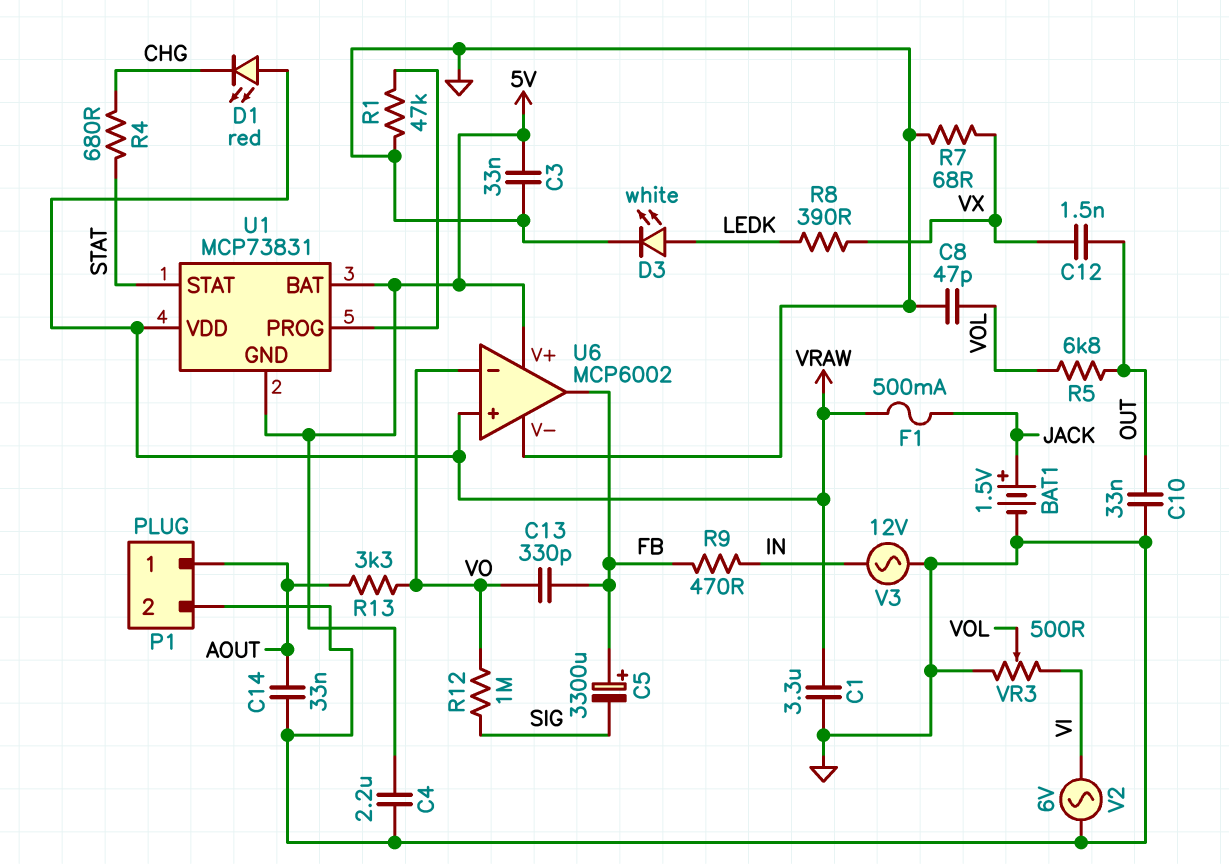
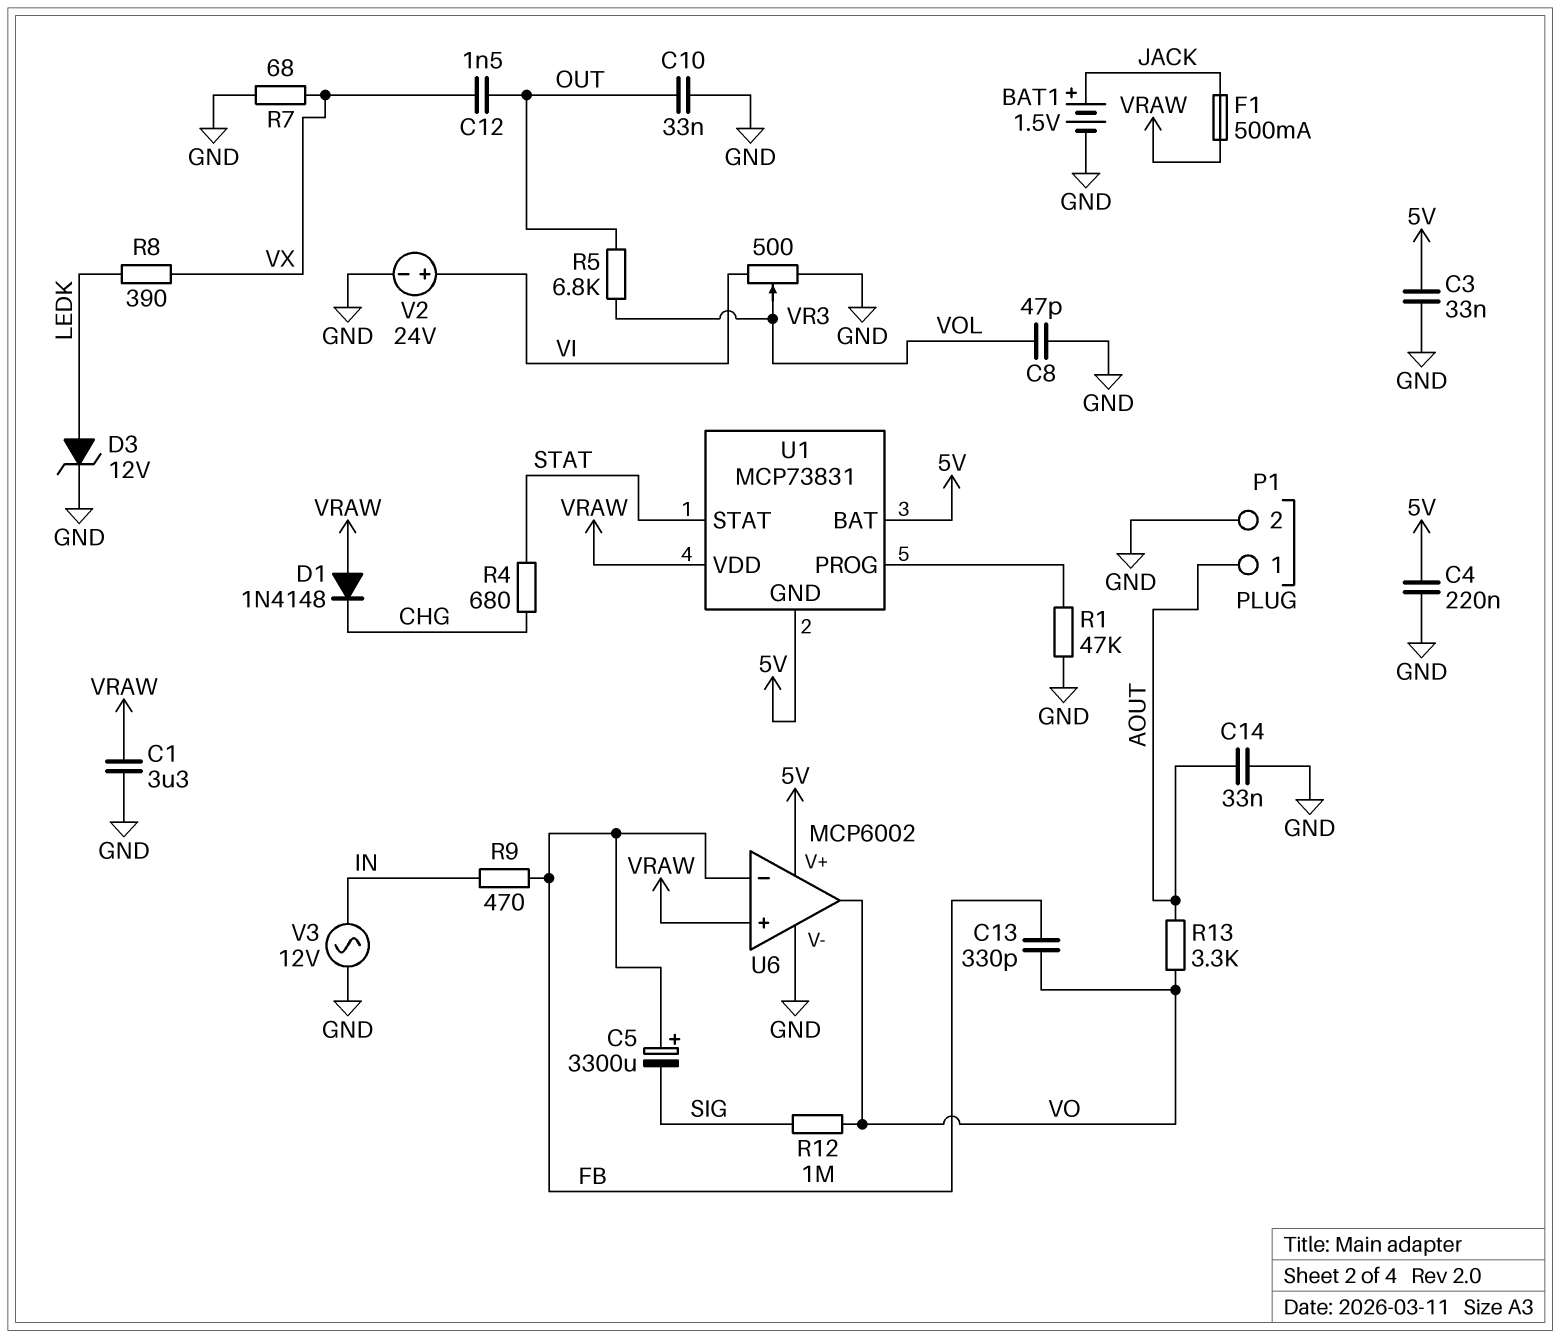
C4: 2.2uF (5V, GND) -> 220nF (5V, GND)
D1: LED red (A VRAW, K CHG) -> diode 1N4148 (A VRAW, K CHG)
D3: LED white (A LEDK, K GND) -> zener 12V (A LEDK, K GND)
U6 pin in-: VO -> FB
U6 pin out: FB -> VO
V2: AC 6V (GND, VI) -> 24V (plus VI, minus GND)

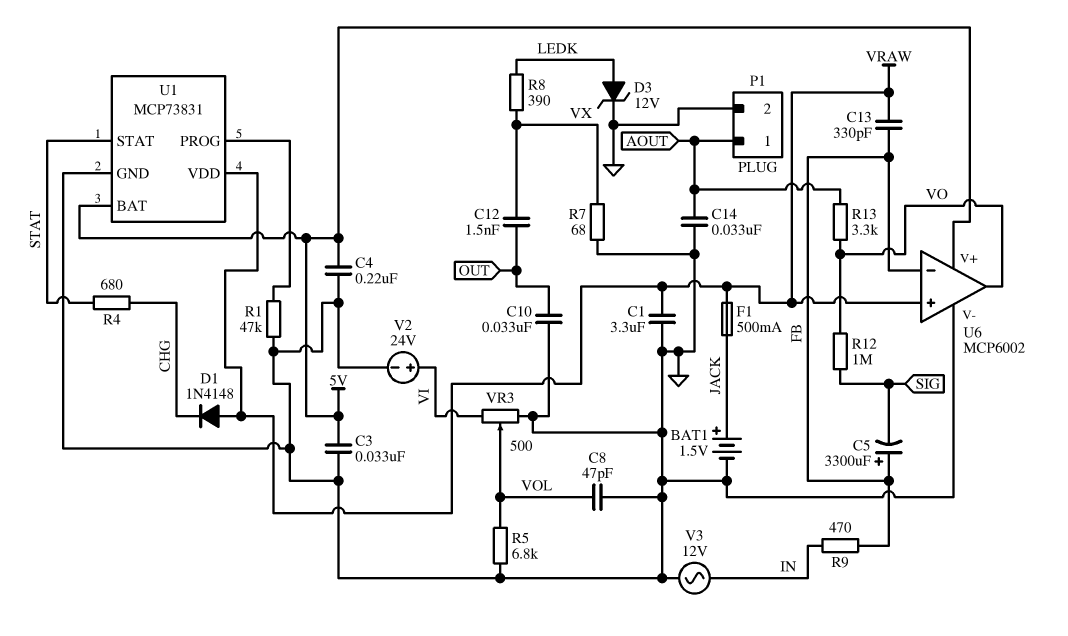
C13: 330pF (FB, VO) -> 330pF (FB, VRAW)
R5: 6.8k (OUT, VOL) -> 6.8k (GND, VOL)
U1 pin GND: 5V -> GND

